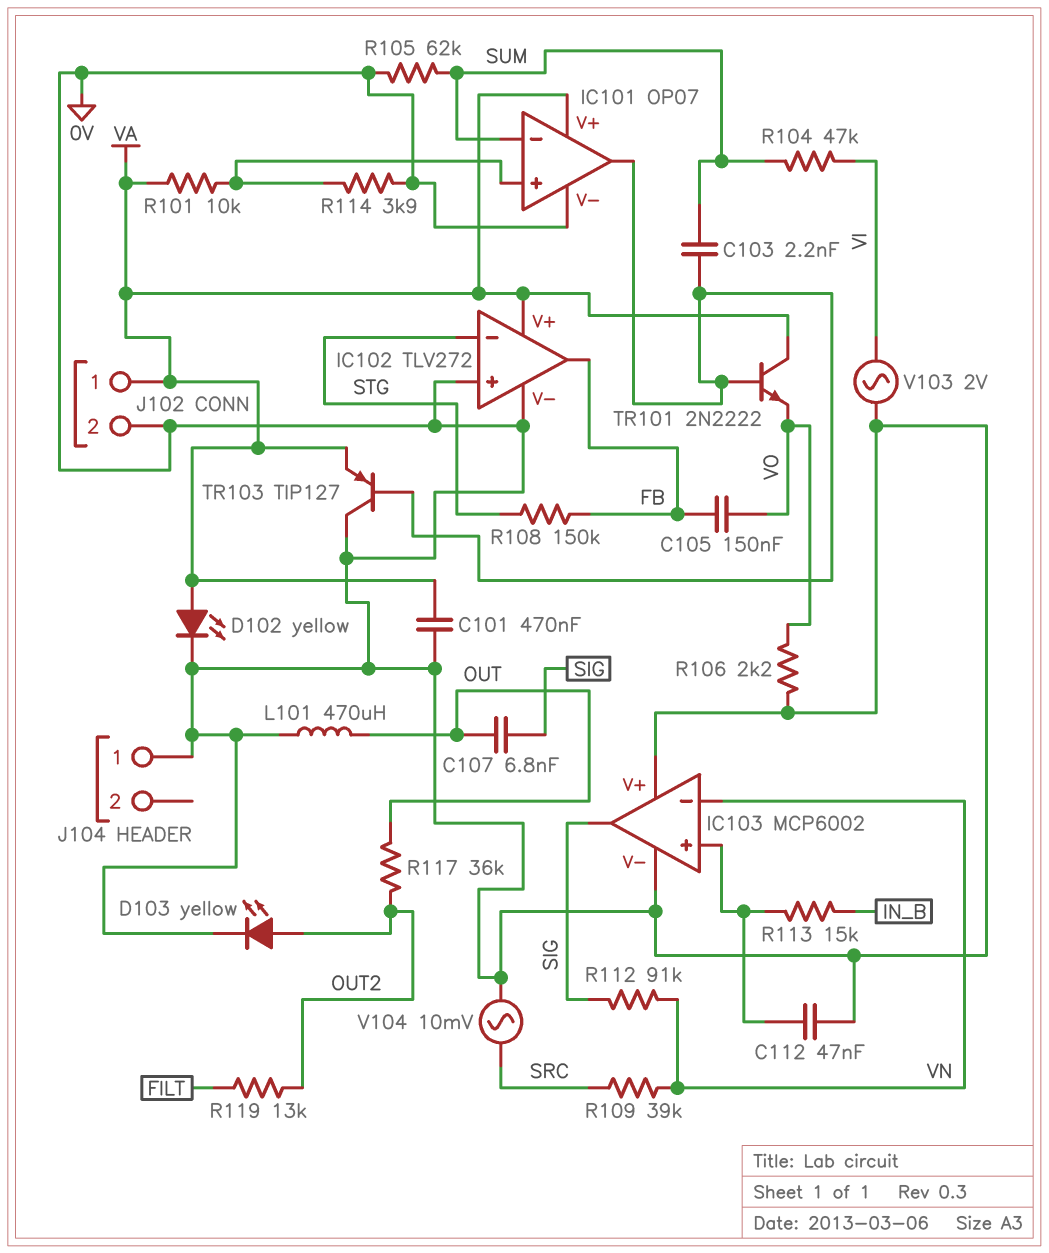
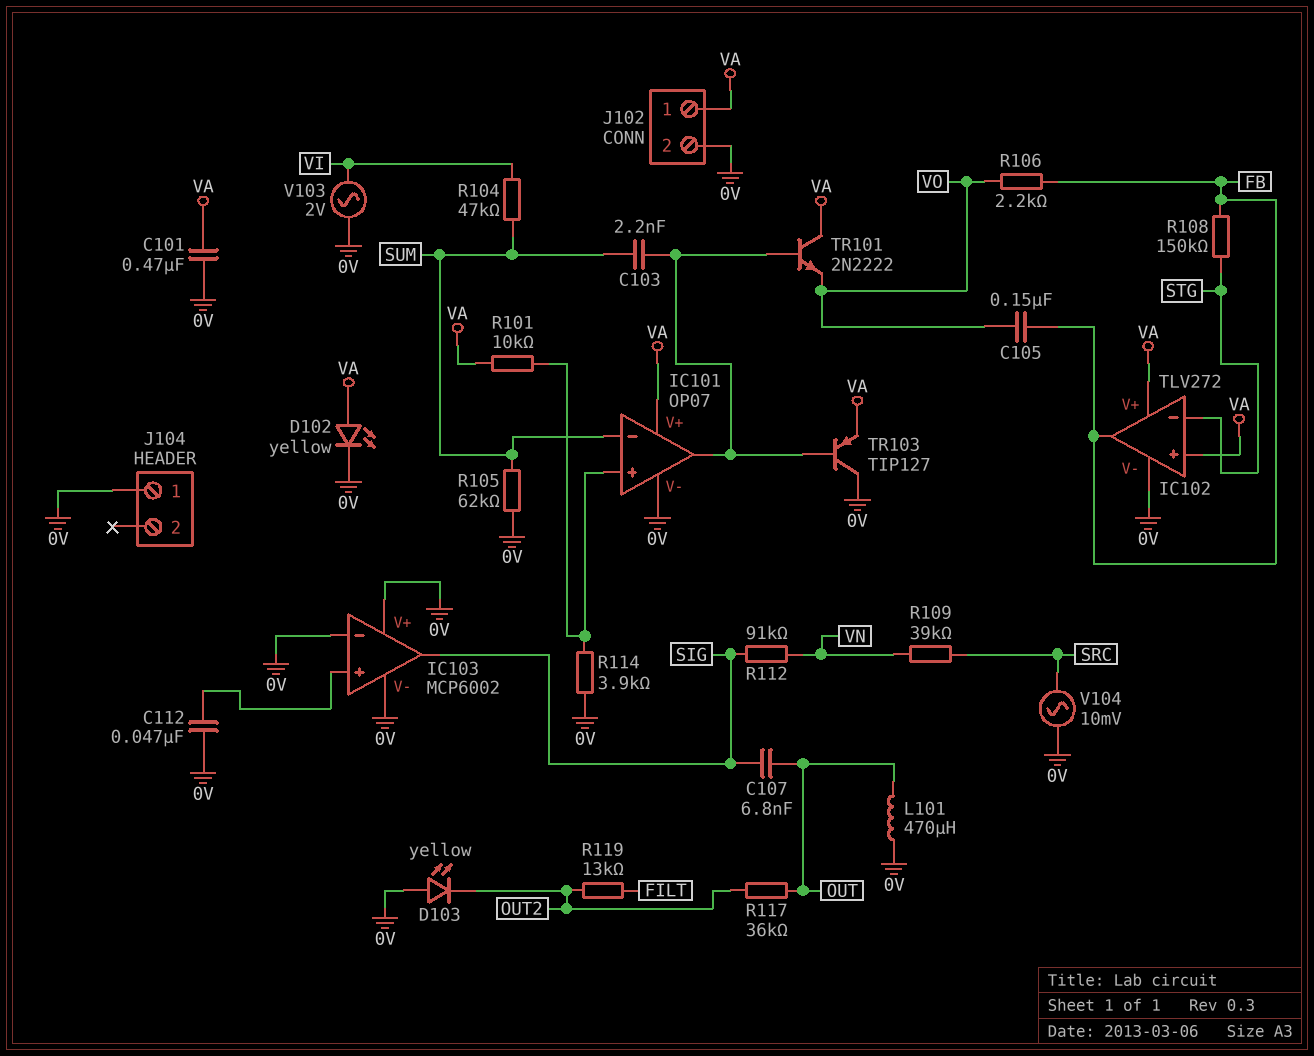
D103: LED yellow (A OUT2, K 0V) -> LED yellow (A 0V, K OUT2)
IC102 pin in+: 0V -> VA
IC103 pin in-: VN -> 0V
R106: 2.2k (0V, VO) -> 2.2k (FB, VO)
R113: 15k (IC103/in+, IN_B) -> none

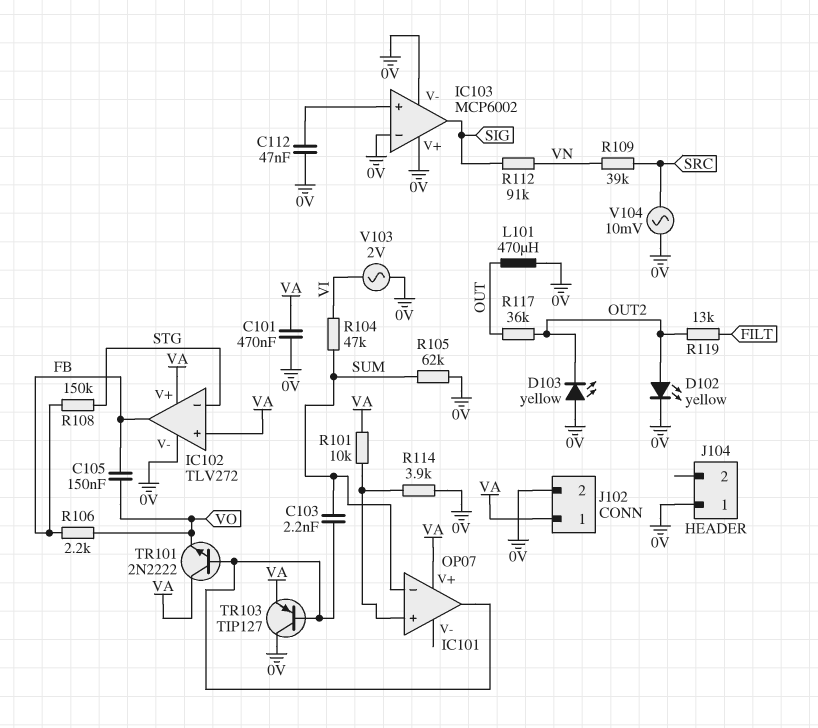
C107: 6.8nF (OUT, SIG) -> none
D102: LED yellow (A VA, K 0V) -> LED yellow (A OUT2, K 0V)
IC101 pin V-: 0V -> none

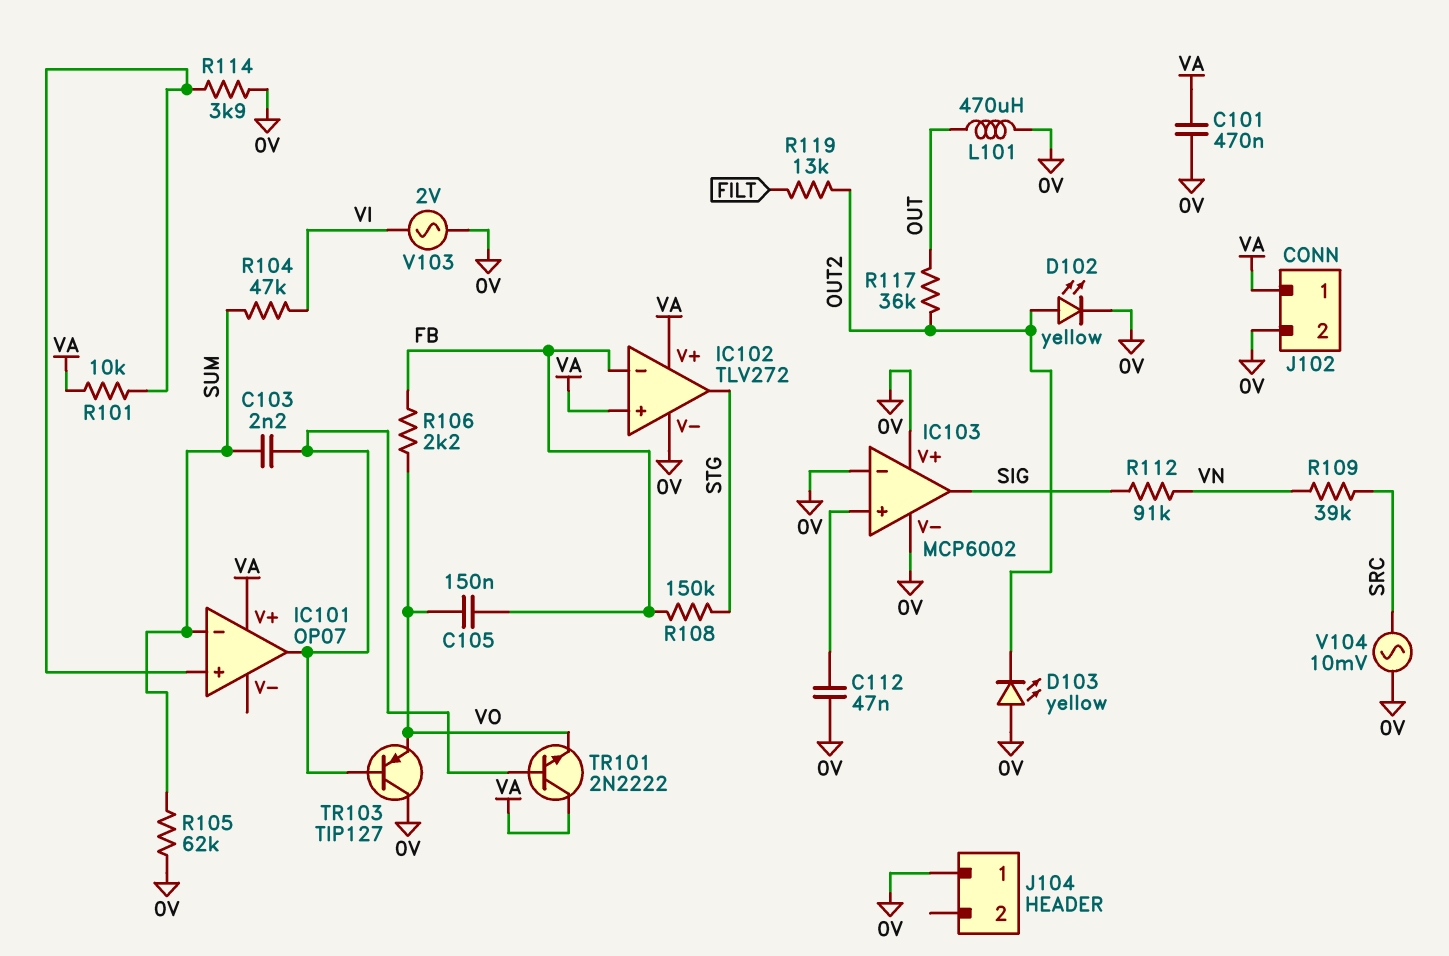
IC102 pin in-: STG -> FB
IC102 pin out: FB -> STG
TR103: PNP TIP127 (B IC101/out, C 0V, E VA) -> PNP TIP127 (B IC101/out, C 0V, E VO)

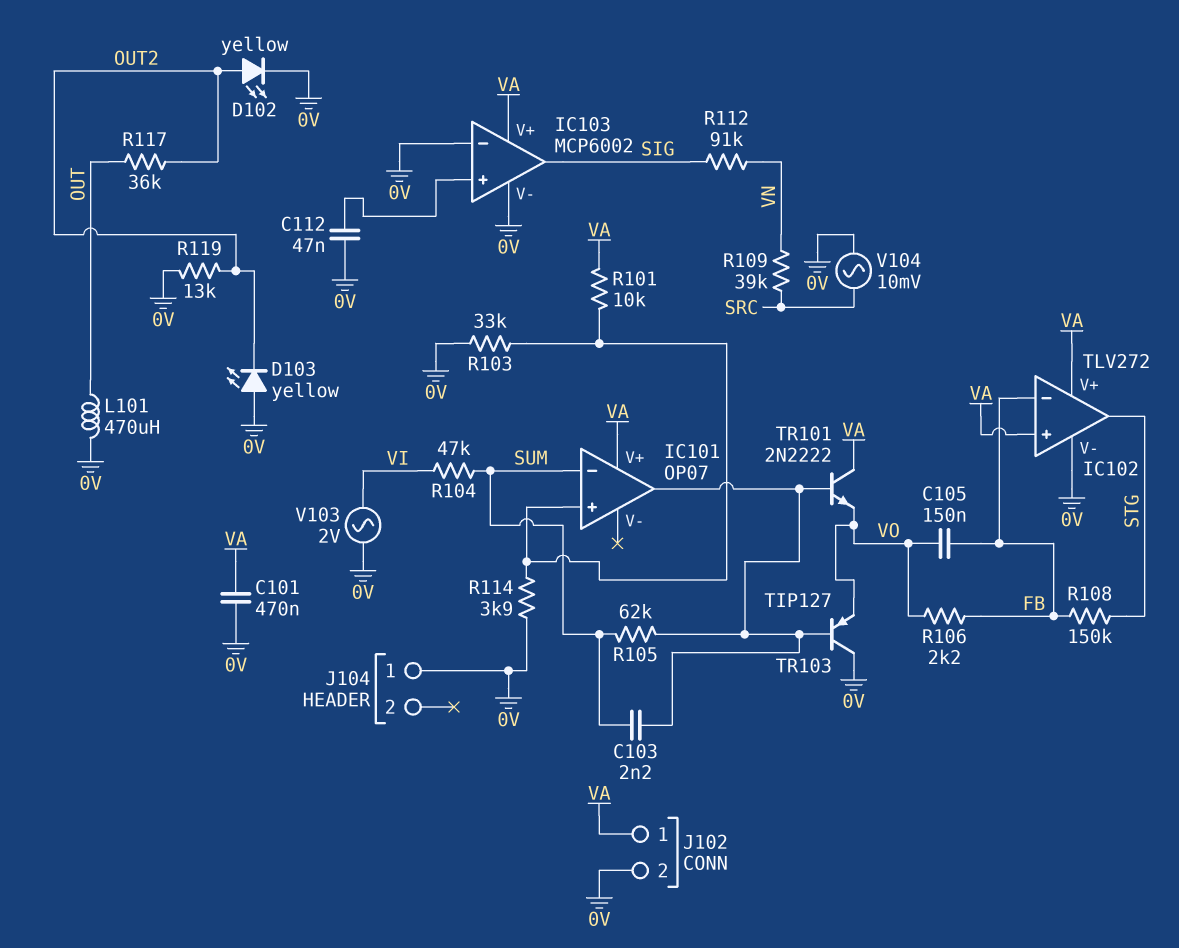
IC103 pin V+: 0V -> VA
R103: none -> 33k (0V, IC101/in+)
R105: 62k (0V, SUM) -> 62k (IC101/out, SUM)
R119: 13k (FILT, OUT2) -> 13k (0V, OUT2)

